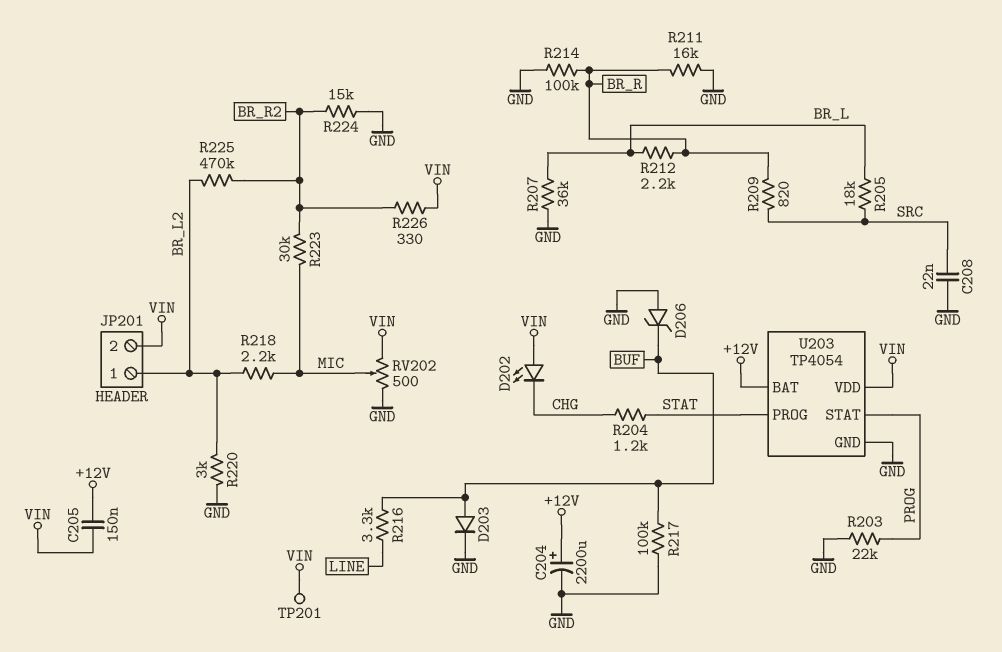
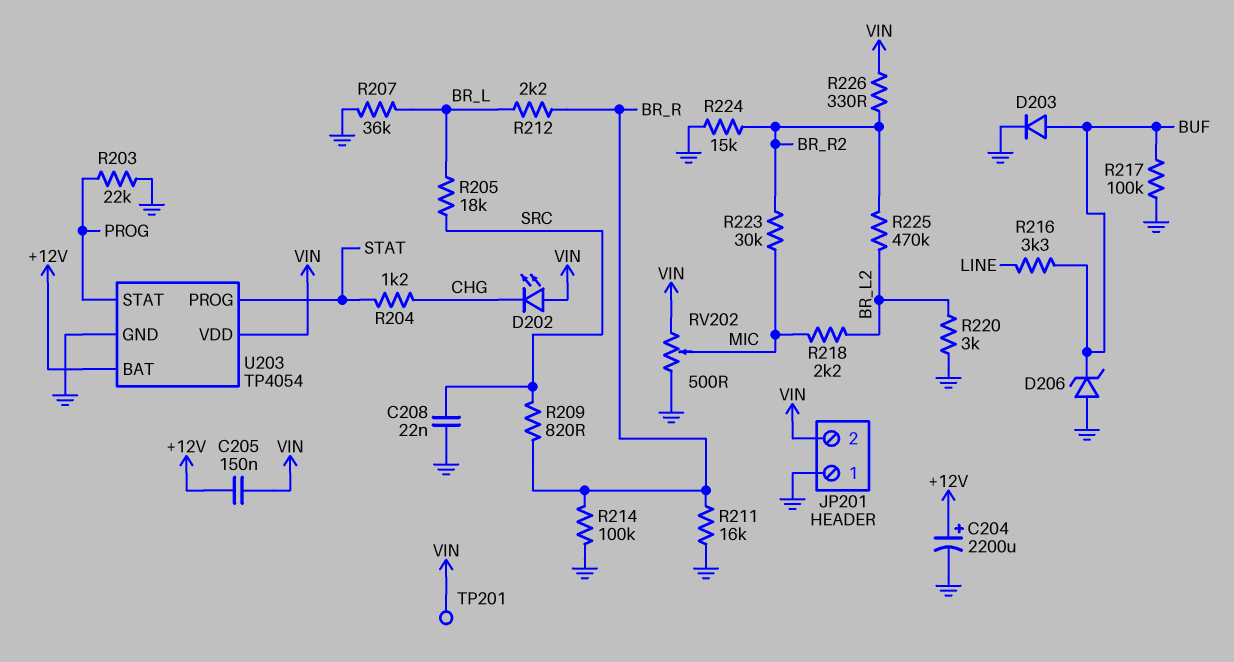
JP201 pin 1: BR_L2 -> GND

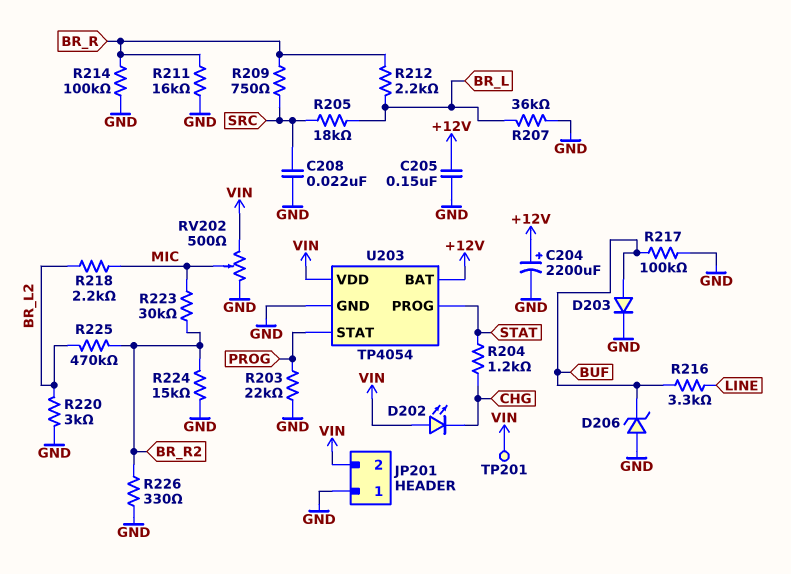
C205: 150nF (+12V, VIN) -> 150nF (+12V, GND)
R209: 820 (BR_R, SRC) -> 750 (BR_R, SRC)
R226: 330 (BR_R2, VIN) -> 330 (BR_R2, GND)

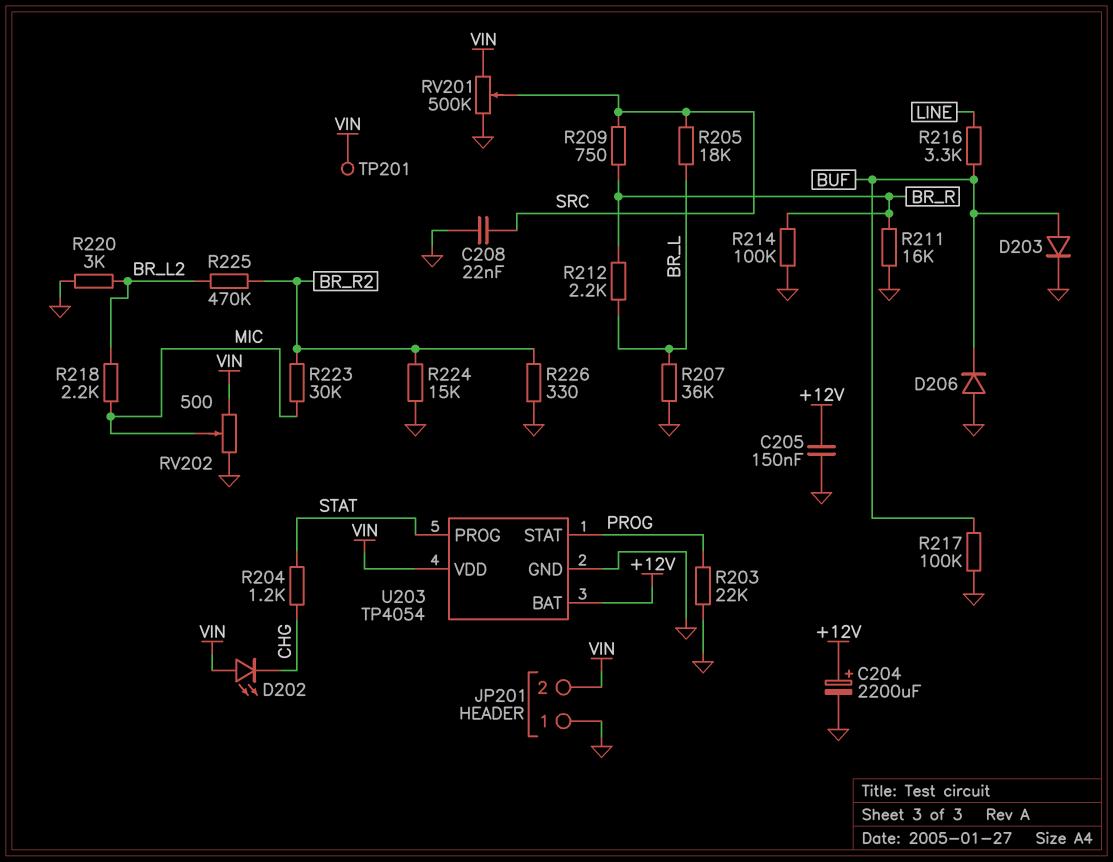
D206: zener (A GND, K BUF) -> diode (A GND, K BUF)
RV201: none -> 500k (GND, VIN, wiper SRC)

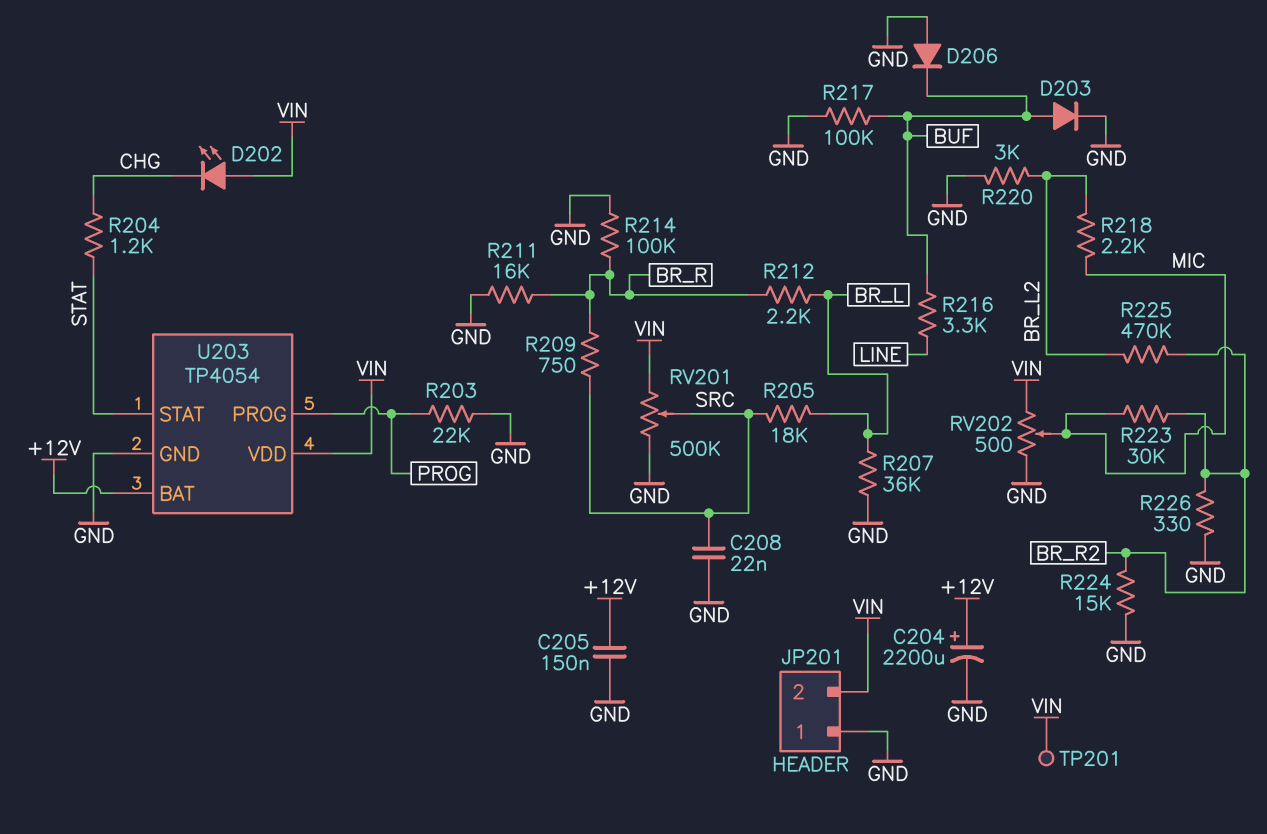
U203 pin PROG: STAT -> PROG
U203 pin STAT: PROG -> STAT

